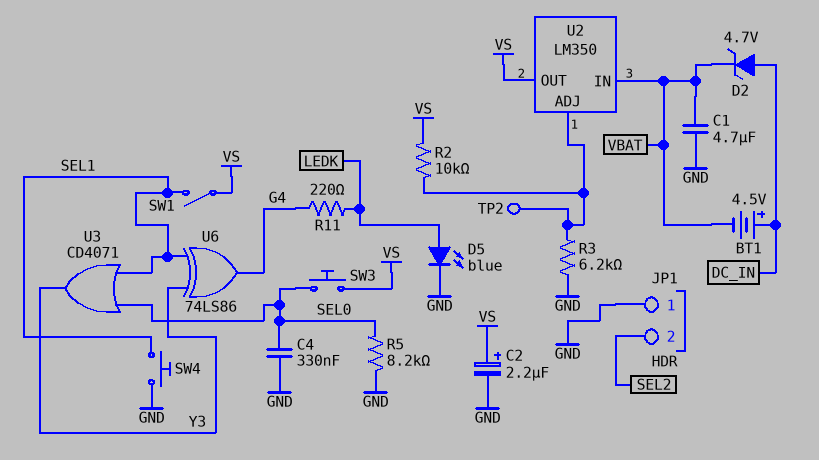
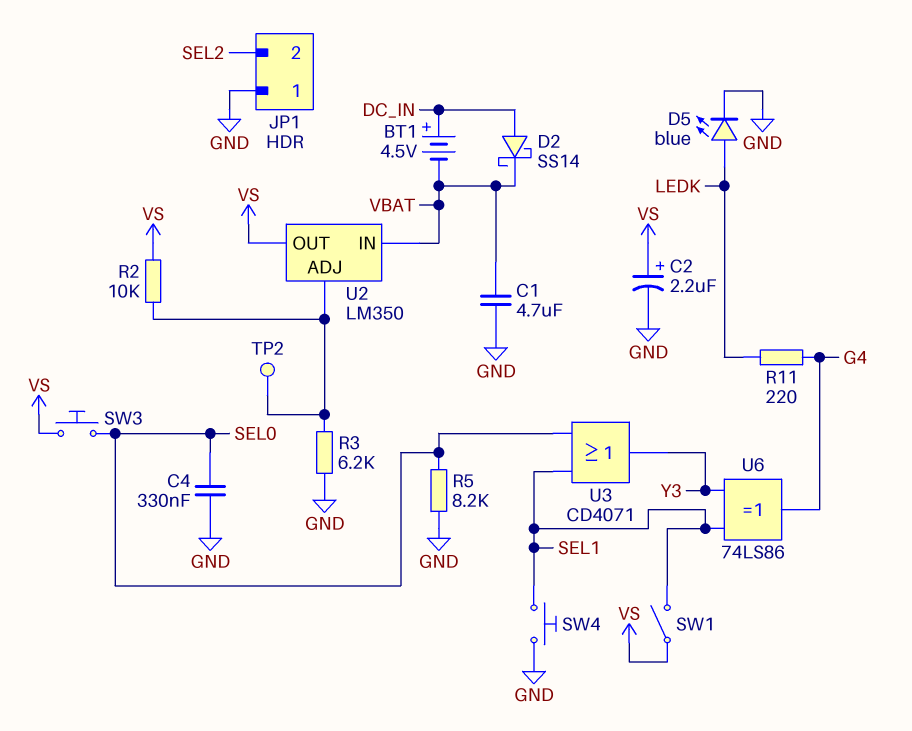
D2: zener 4.7V (A DC_IN, K VBAT) -> schottky SS14 (A DC_IN, K VBAT)

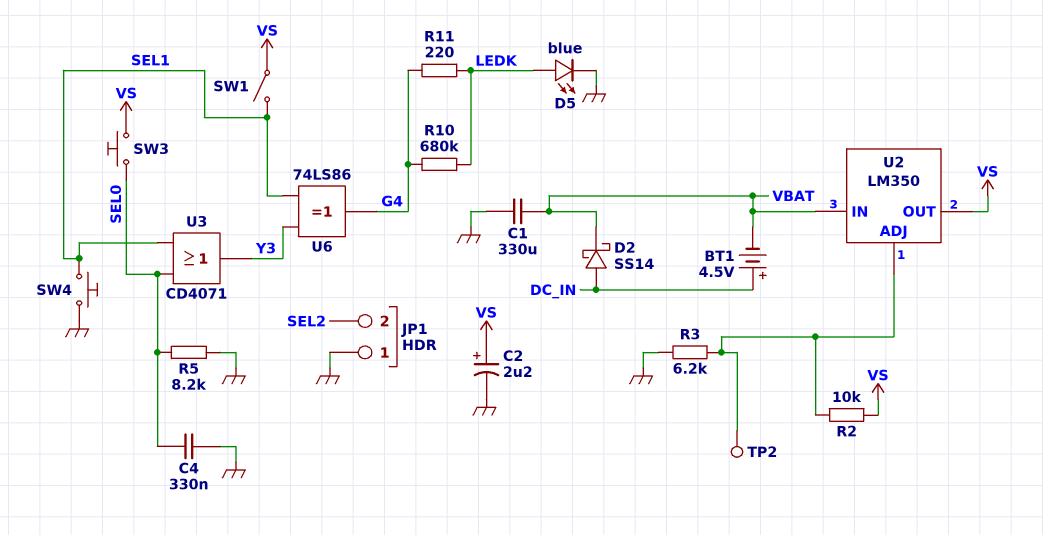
C1: 4.7uF (GND, VBAT) -> 330uF (GND, VBAT)
R10: none -> 680k (G4, LEDK)

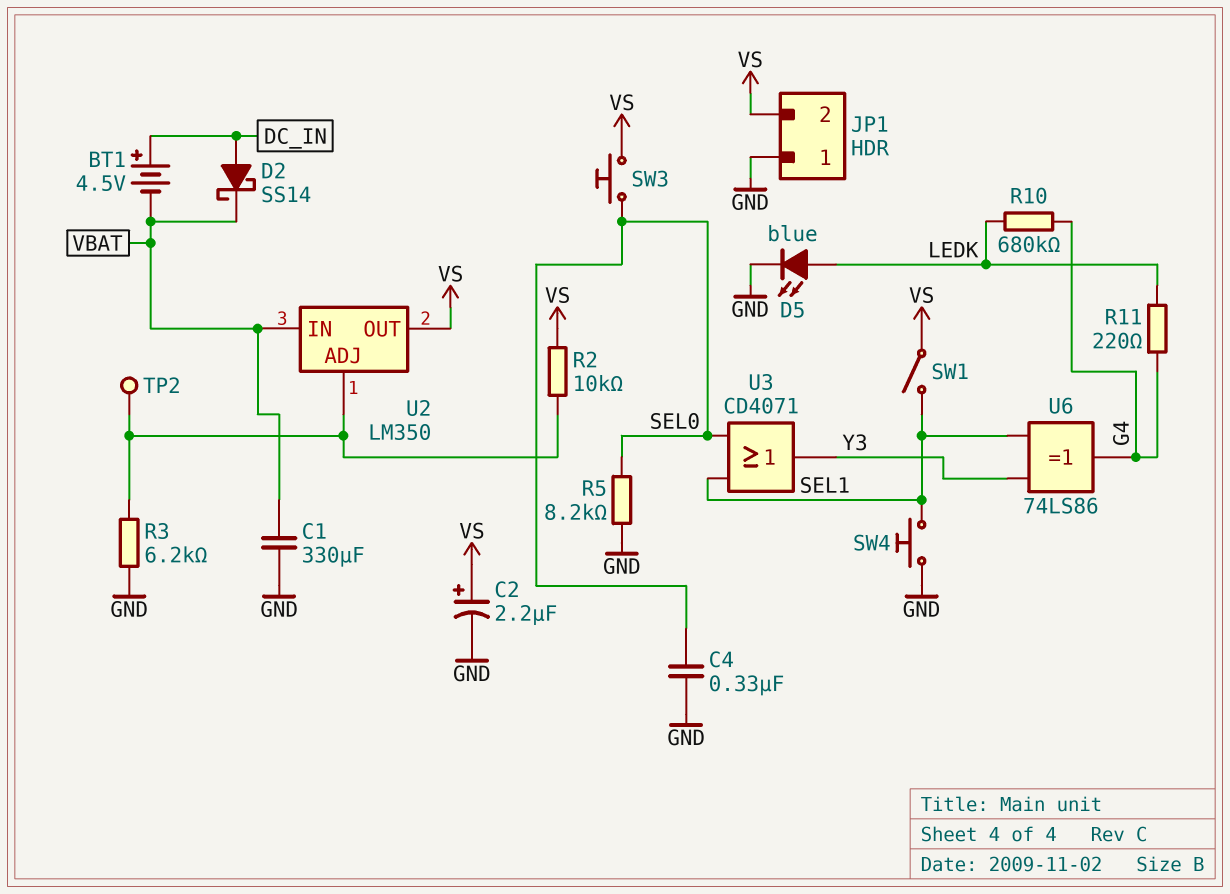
JP1 pin 2: SEL2 -> VS

